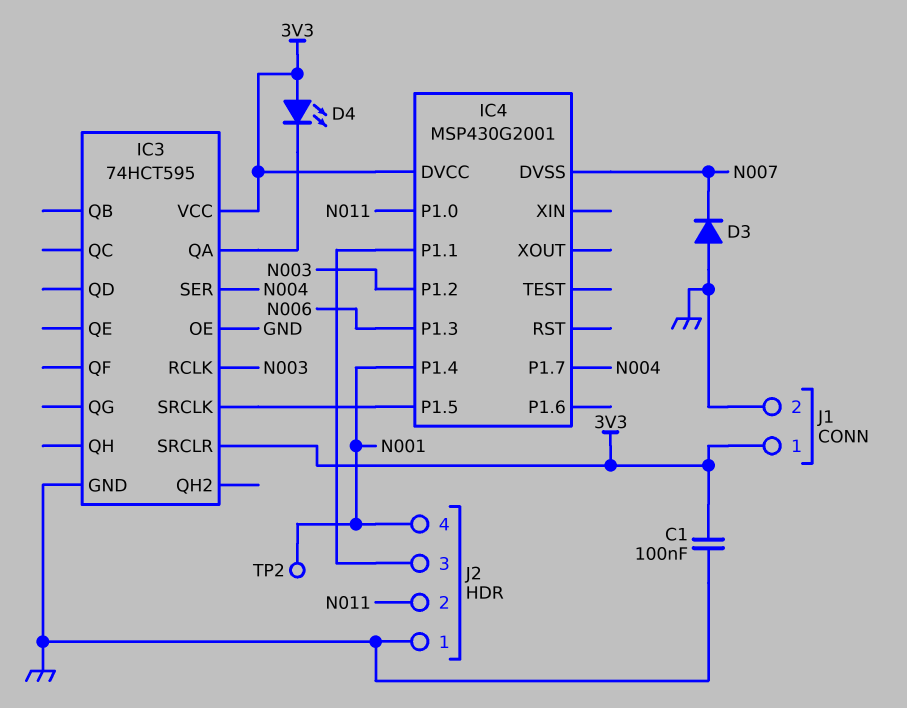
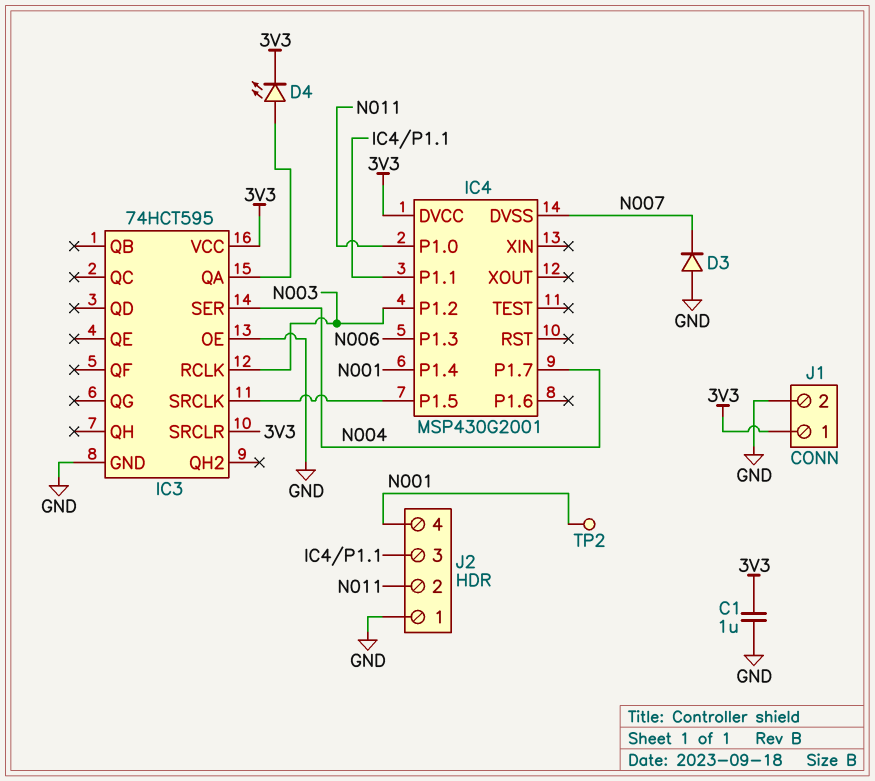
C1: 100nF (3V3, GND) -> 1uF (3V3, GND)
D4: LED (A 3V3, K IC3/QA) -> LED (A IC3/QA, K 3V3)

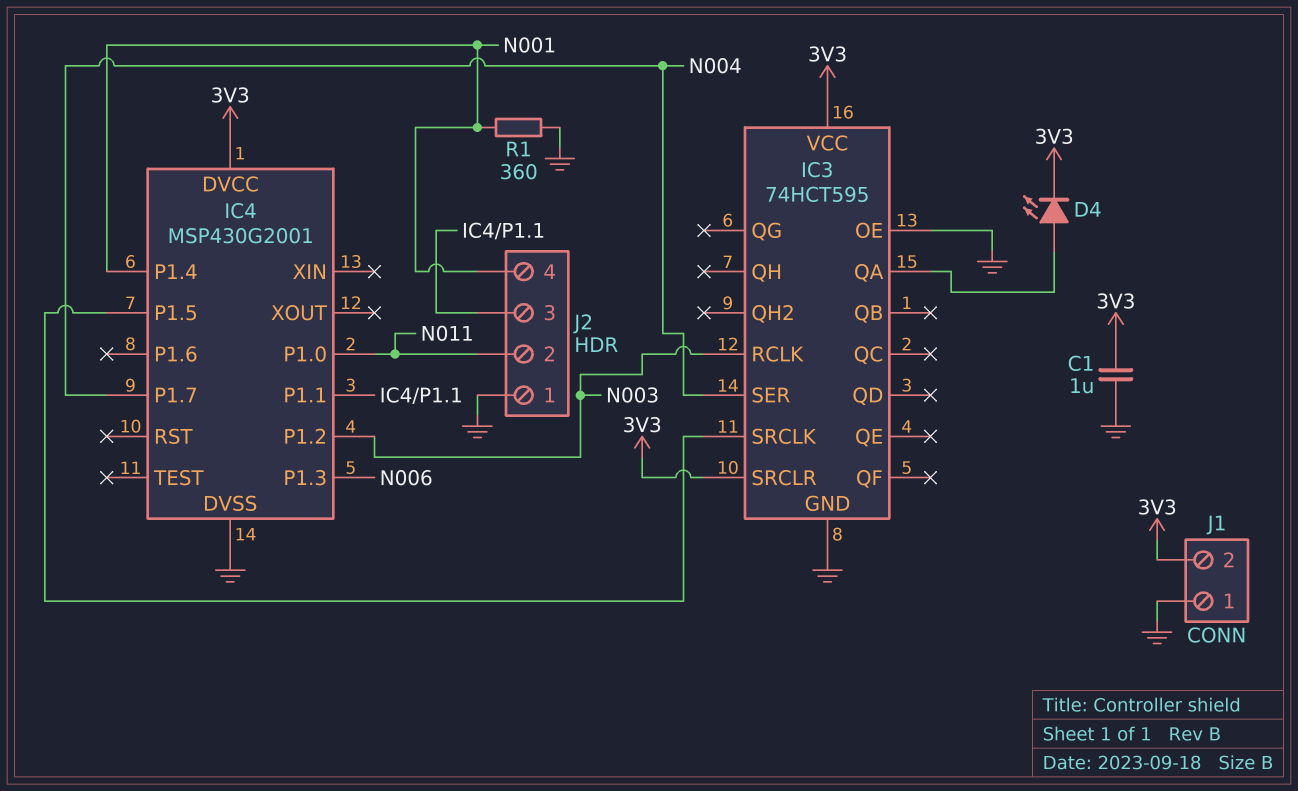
D3: diode (A GND, K N007) -> none
IC4 pin DVSS: N007 -> GND
J1 pin 1: 3V3 -> GND
J1 pin 2: GND -> 3V3
R1: none -> 360 (GND, N001)
TP2: test point (N001) -> none

